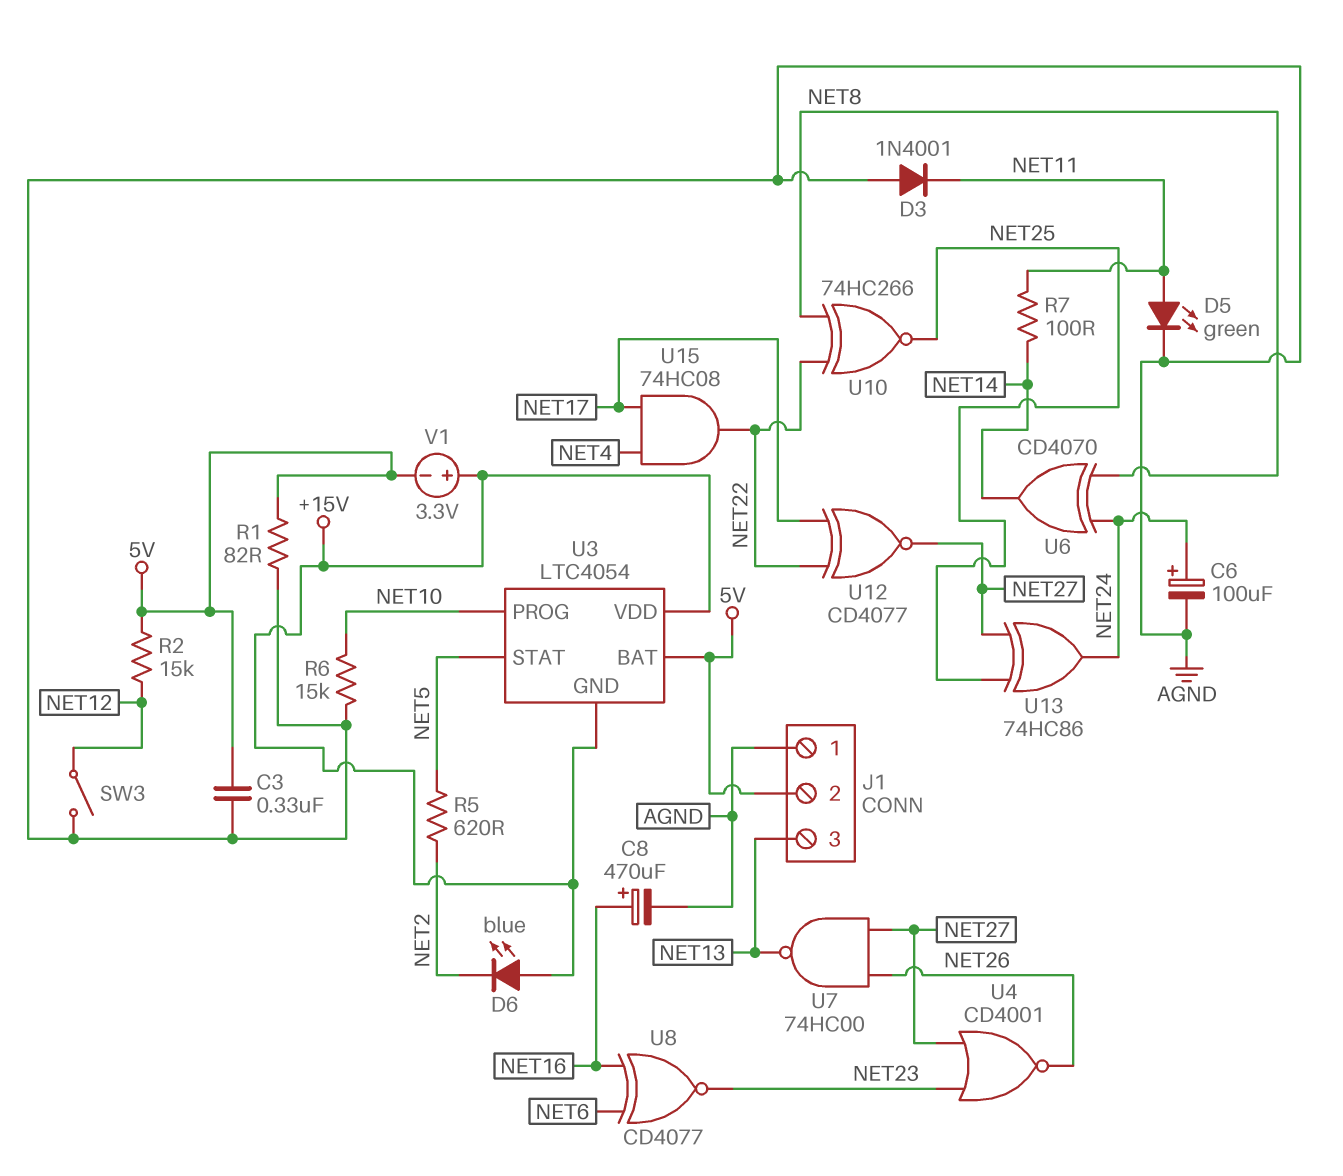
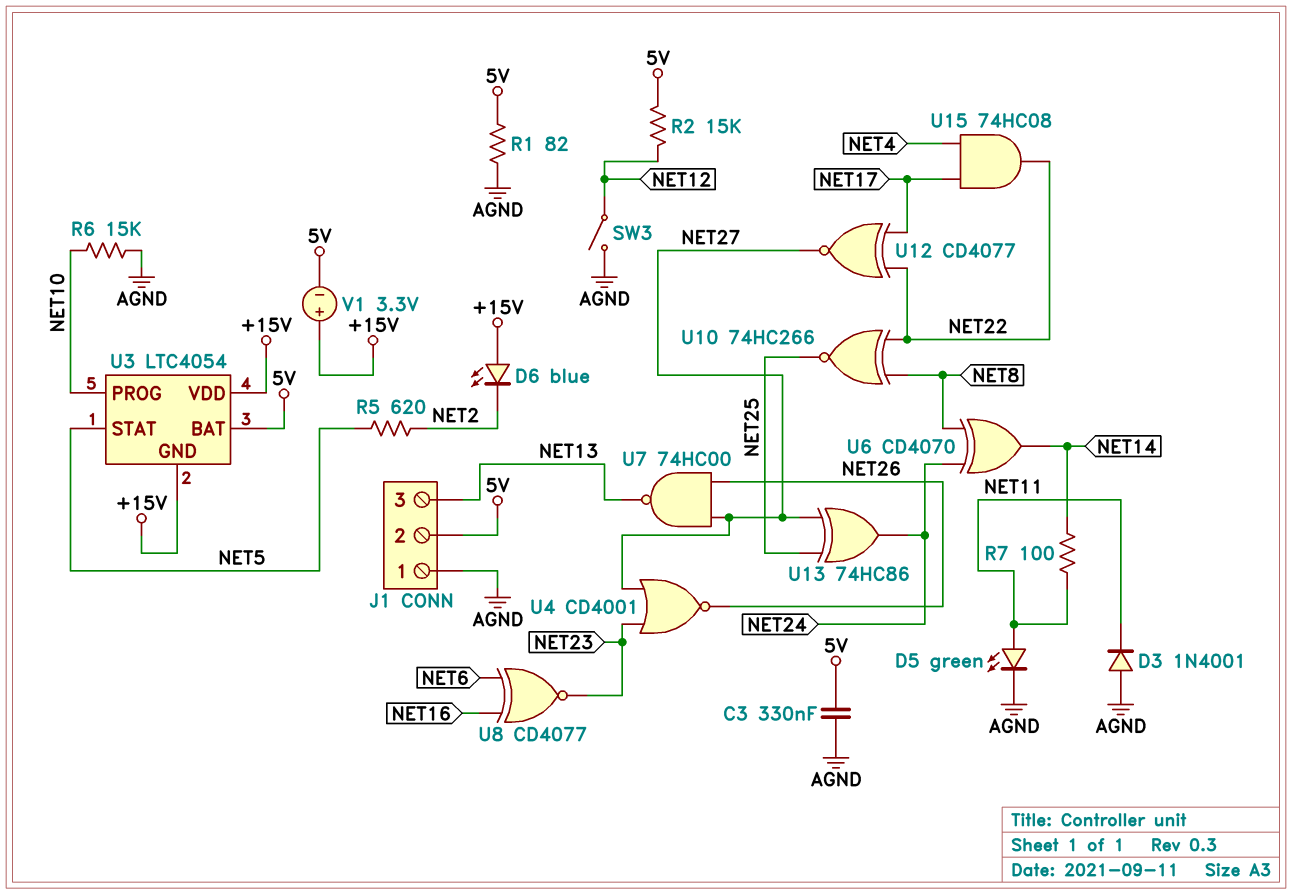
C6: 100uF (plus NET24, minus AGND) -> none
C8: 470uF (plus NET16, minus AGND) -> none

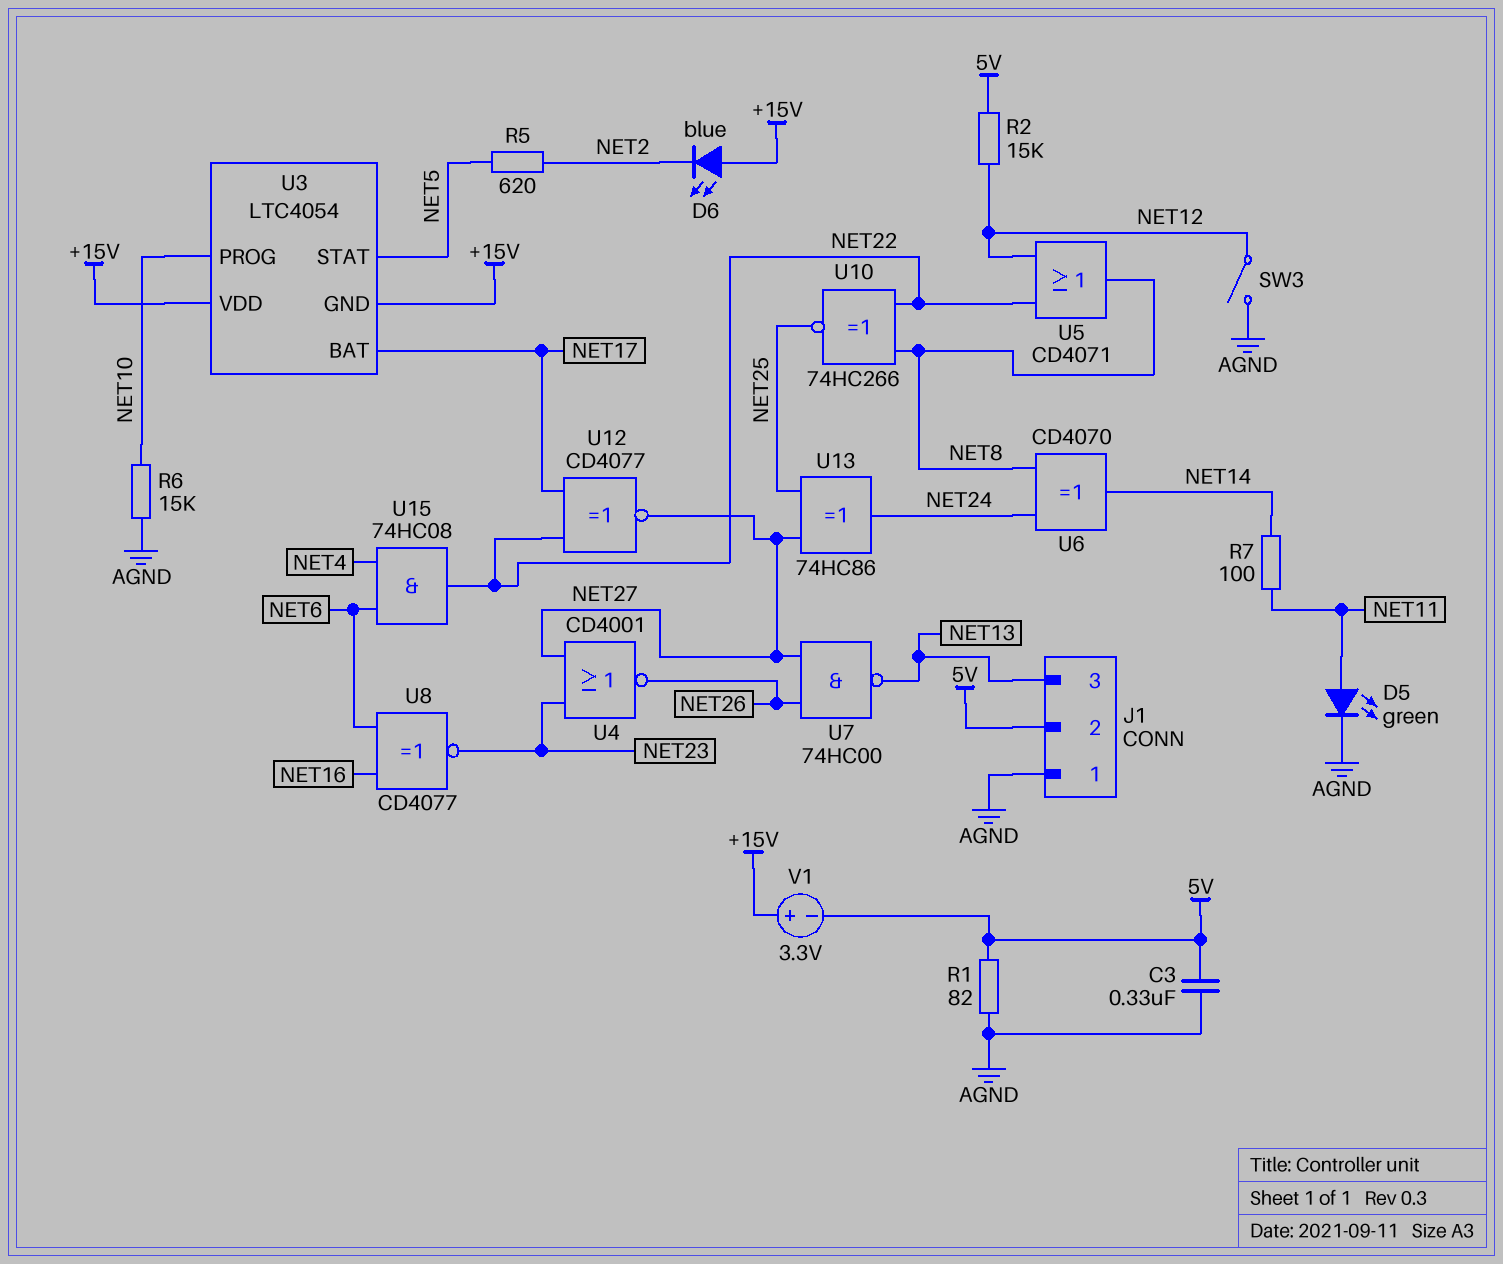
D3: diode 1N4001 (A AGND, K NET11) -> none
U3 pin BAT: 5V -> NET17
U5: none -> OR CD4071 (in NET12, in NET22, out NET8)
U15: AND 74HC08 (in NET4, in NET17, out NET22) -> AND 74HC08 (in NET4, in NET6, out NET22)

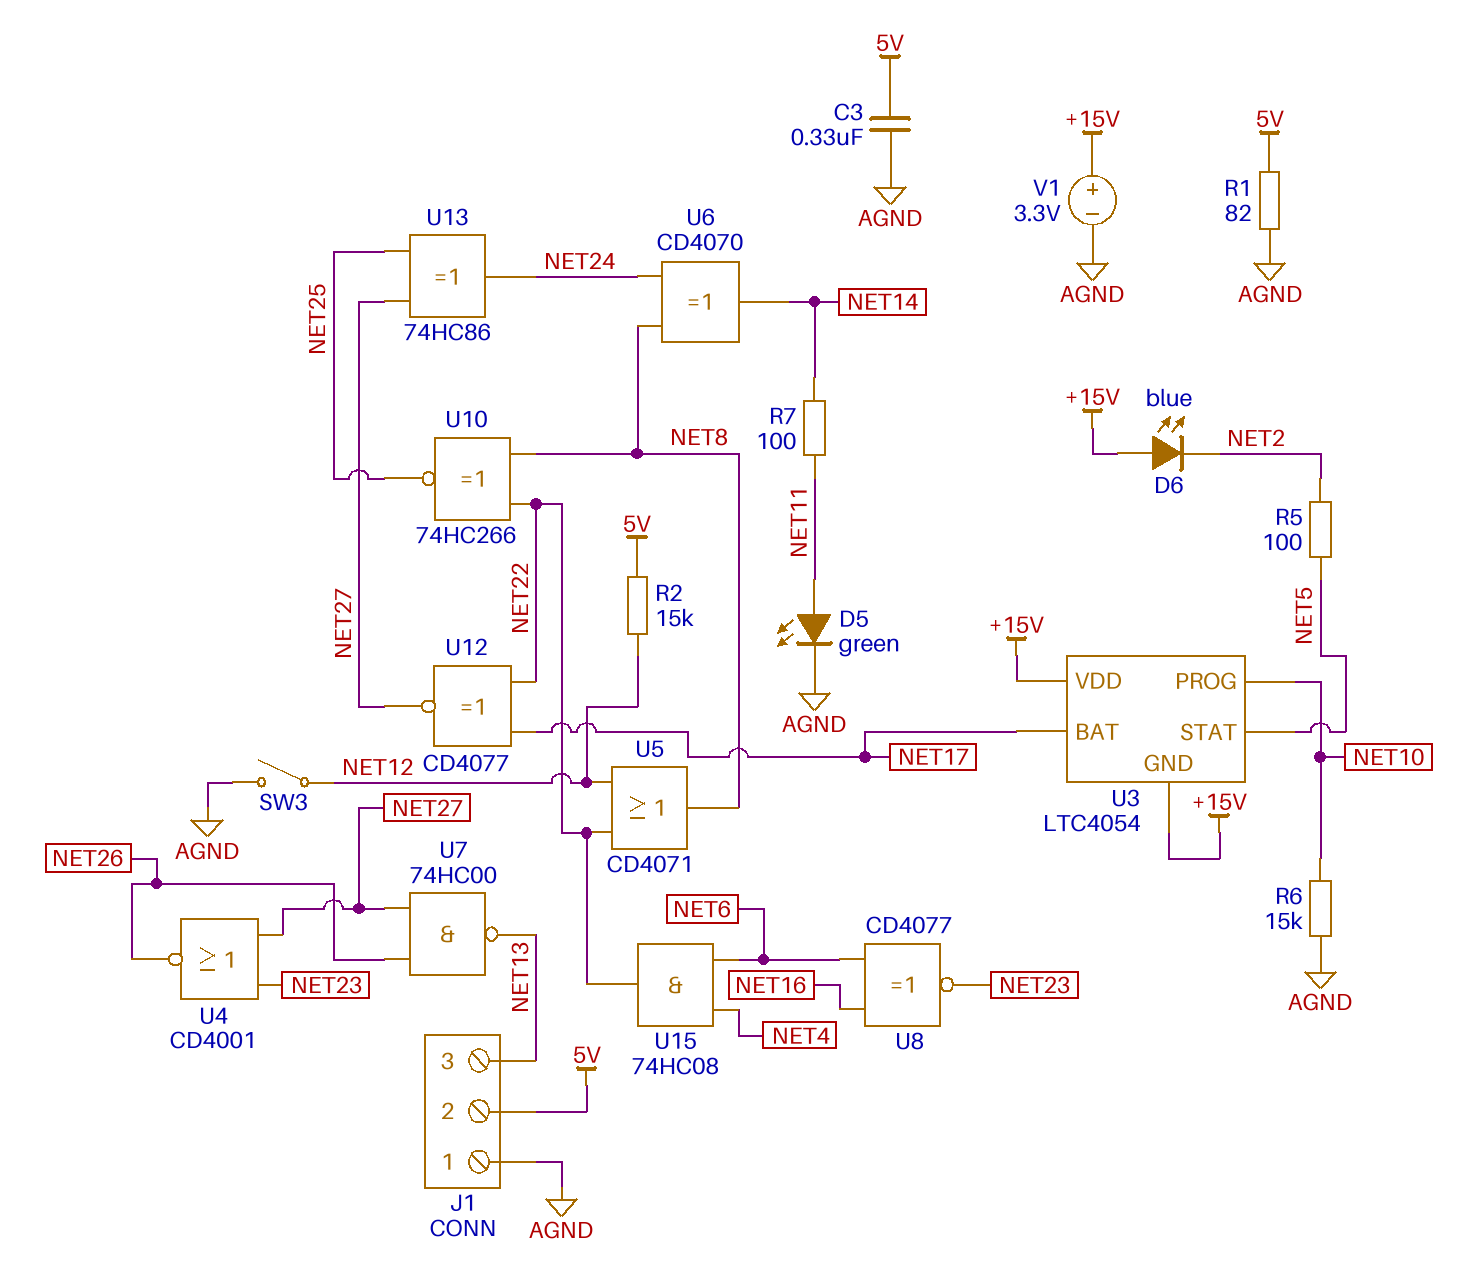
R5: 620 (NET2, NET5) -> 100 (NET2, NET5)
V1: 3.3V (plus +15V, minus 5V) -> 3.3V (plus +15V, minus AGND)

